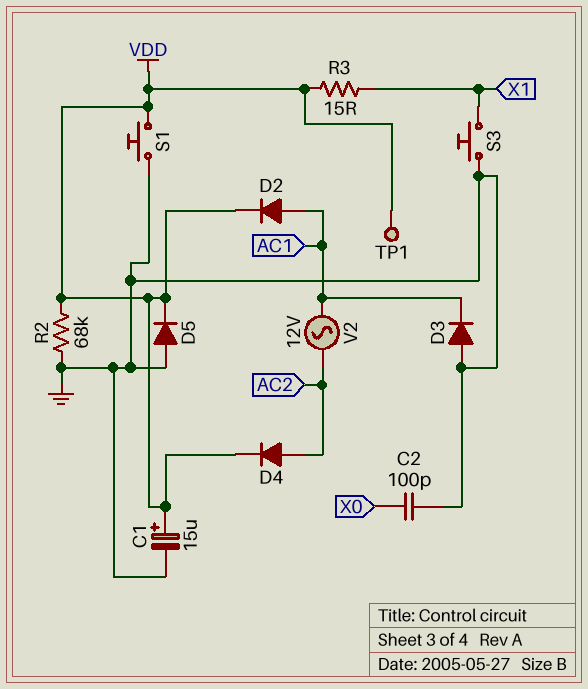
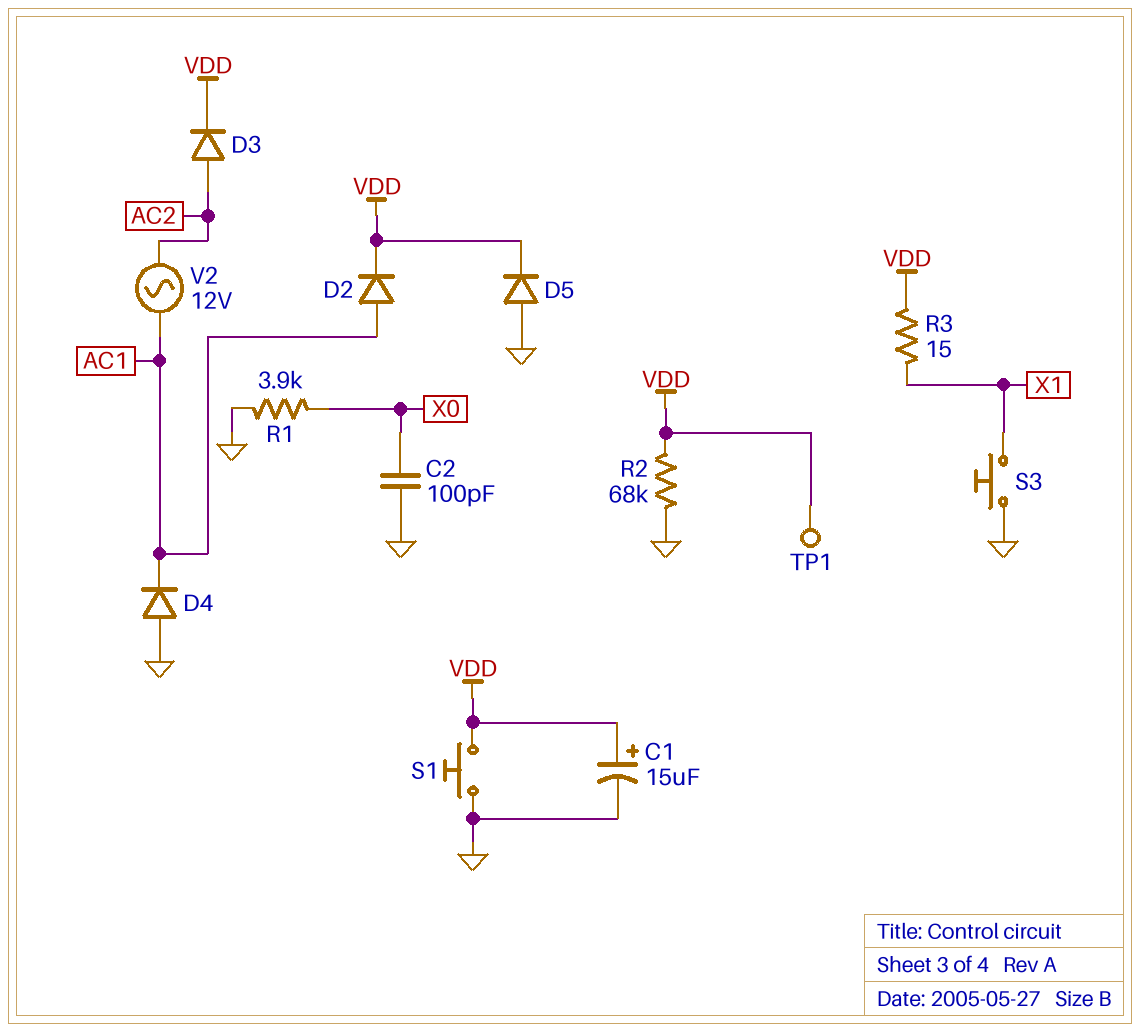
D3: diode (A GND, K AC1) -> diode (A AC2, K VDD)
D4: diode (A AC2, K VDD) -> diode (A GND, K AC1)
R1: none -> 3.9k (GND, X0)

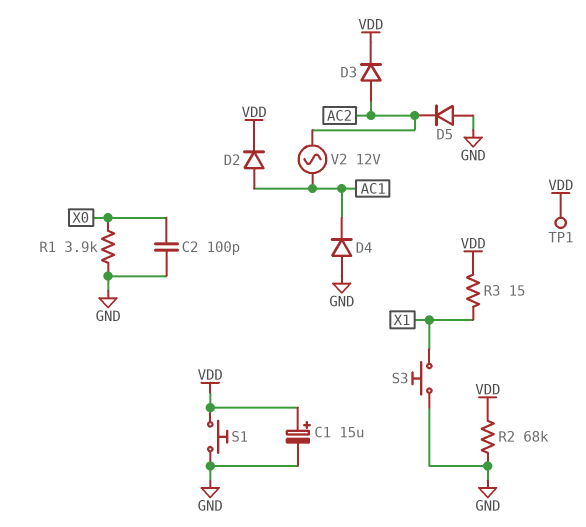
D5: diode (A GND, K VDD) -> diode (A GND, K AC2)

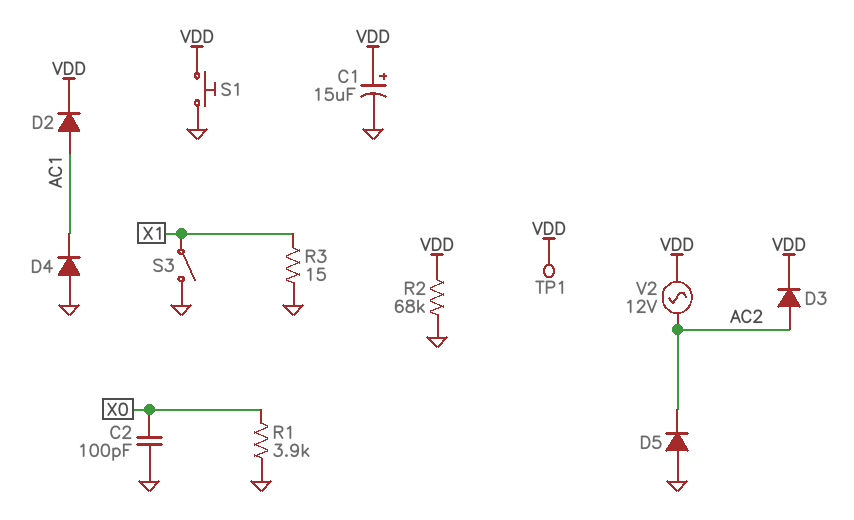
R3: 15 (VDD, X1) -> 15 (GND, X1)
S3: button (GND, X1) -> switch (GND, X1)
V2: AC 12V (AC1, AC2) -> AC 12V (AC2, VDD)

